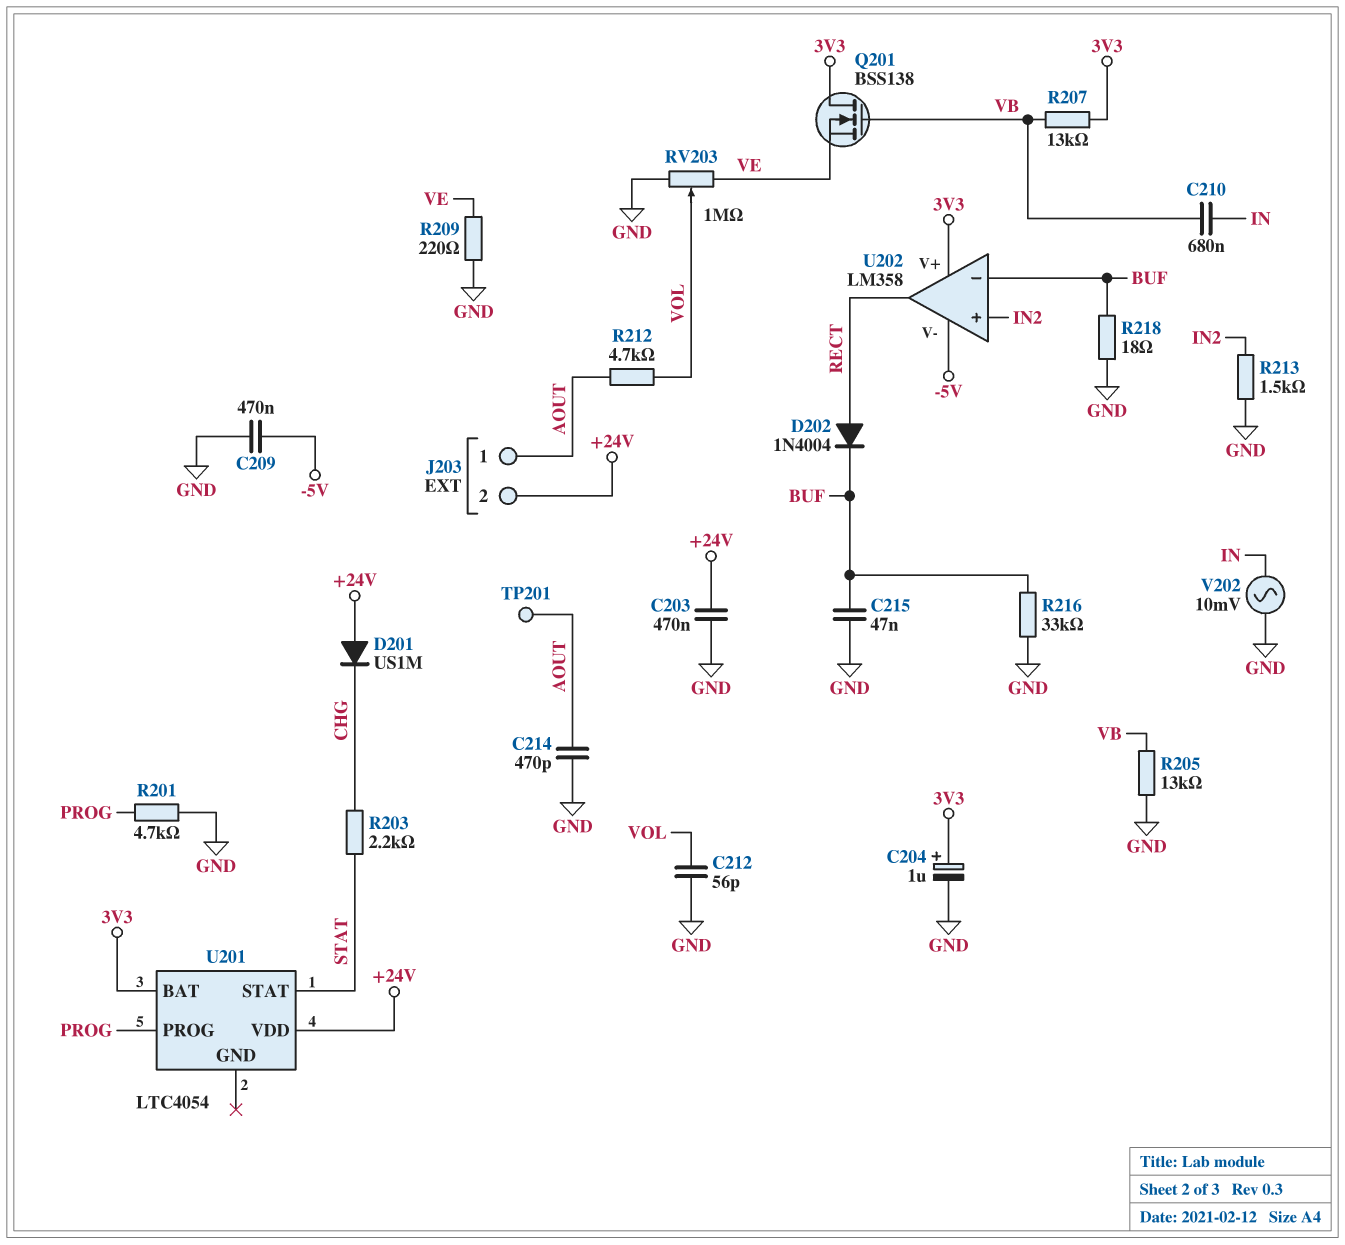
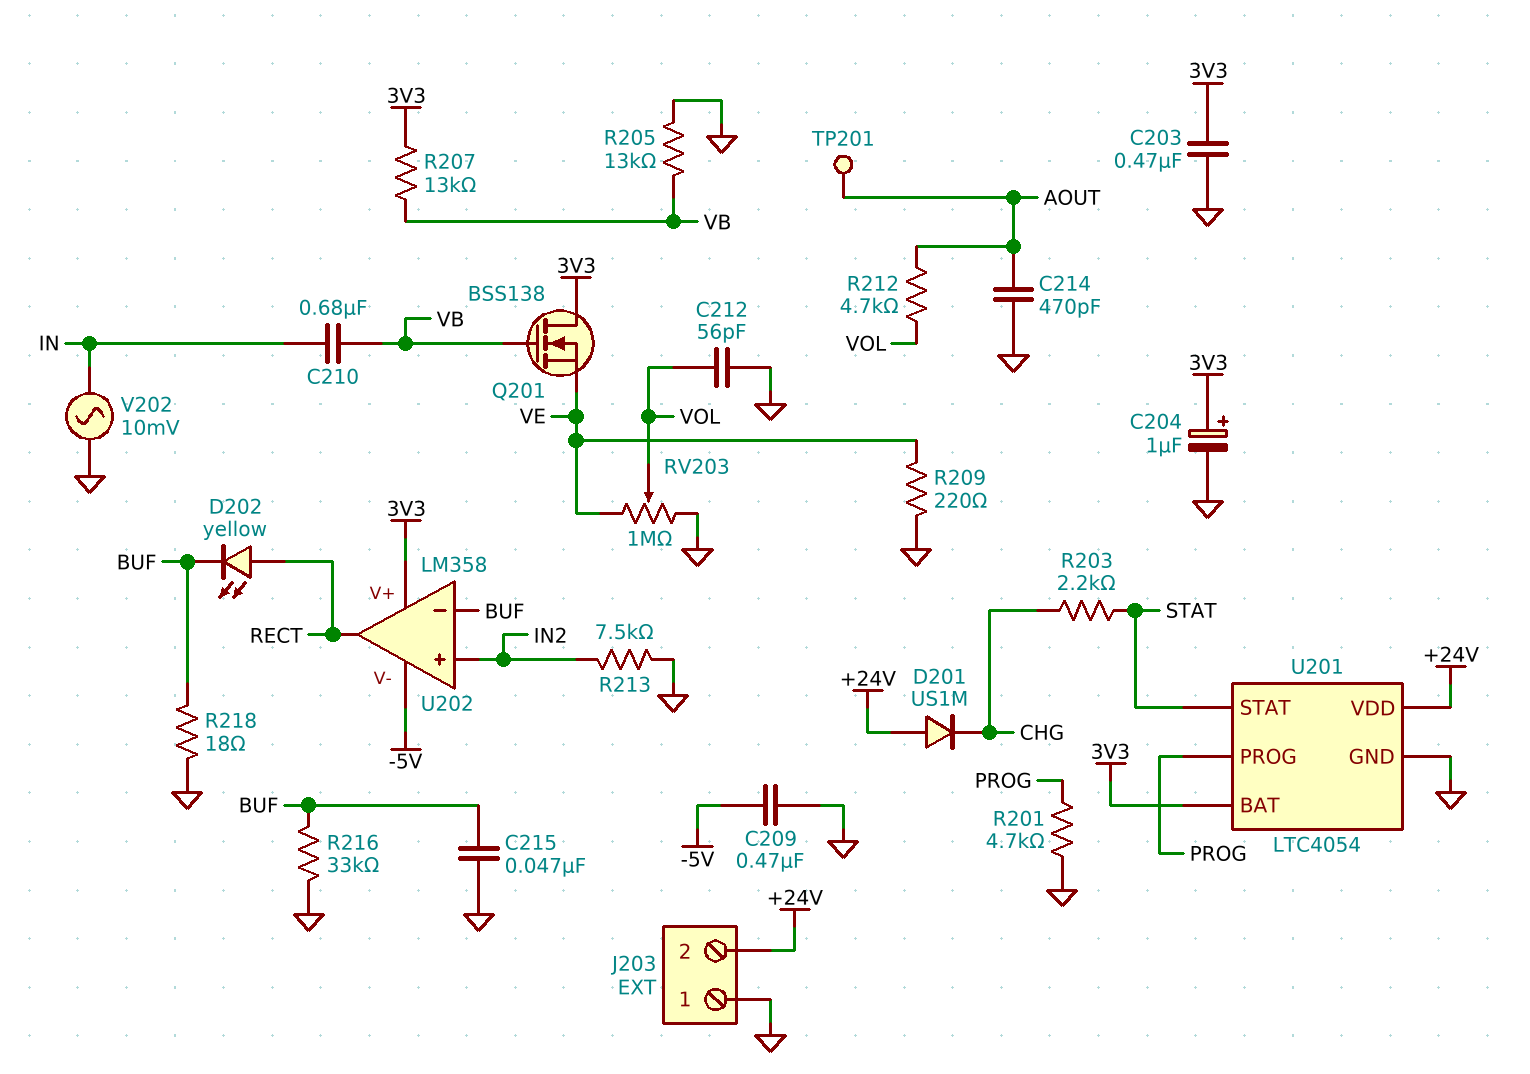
C203: 470nF (+24V, GND) -> 470nF (3V3, GND)
D202: diode 1N4004 (A RECT, K BUF) -> LED yellow (A RECT, K BUF)
J203 pin 1: AOUT -> GND
R213: 1.5k (GND, IN2) -> 7.5k (GND, IN2)
U201 pin GND: none -> GND

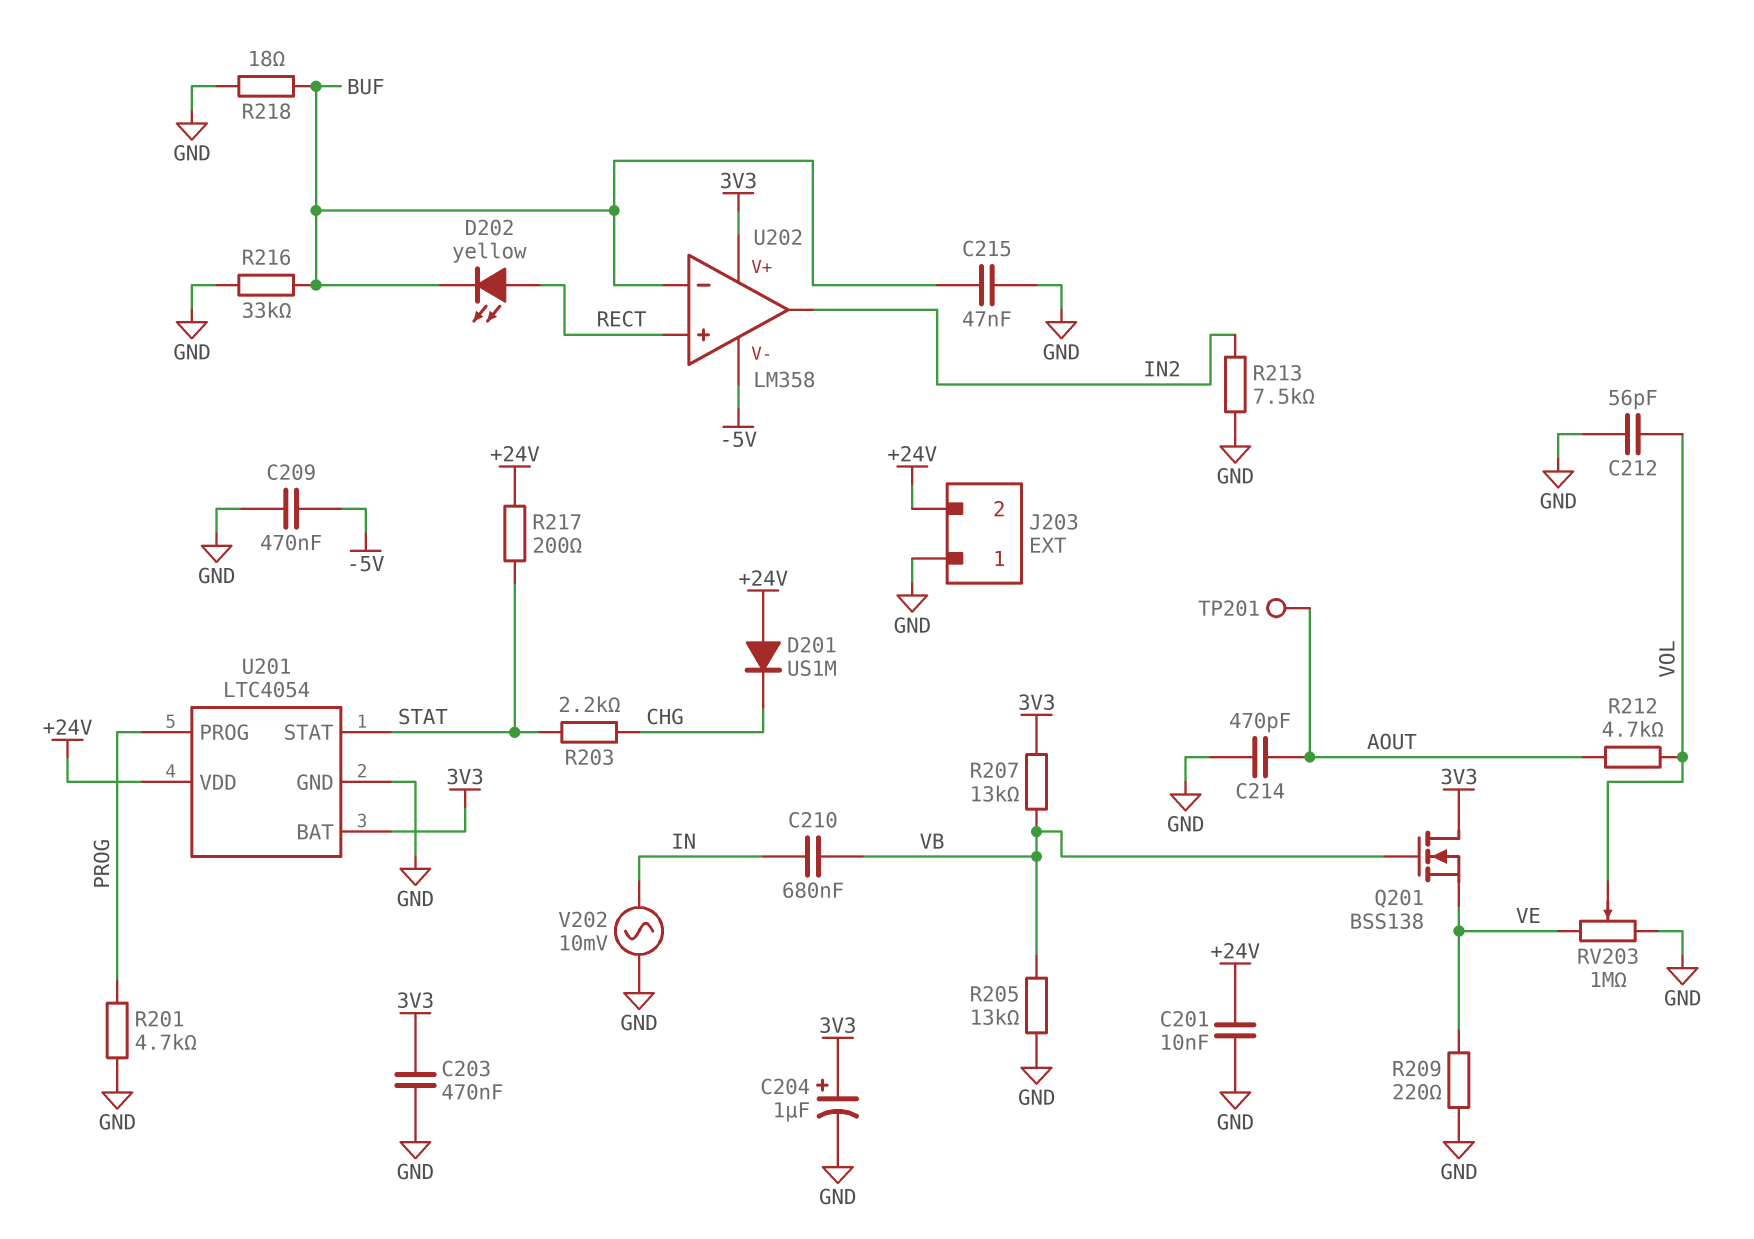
C201: none -> 10nF (+24V, GND)
R217: none -> 200 (+24V, STAT)
U202 pin in+: IN2 -> RECT
U202 pin out: RECT -> IN2

